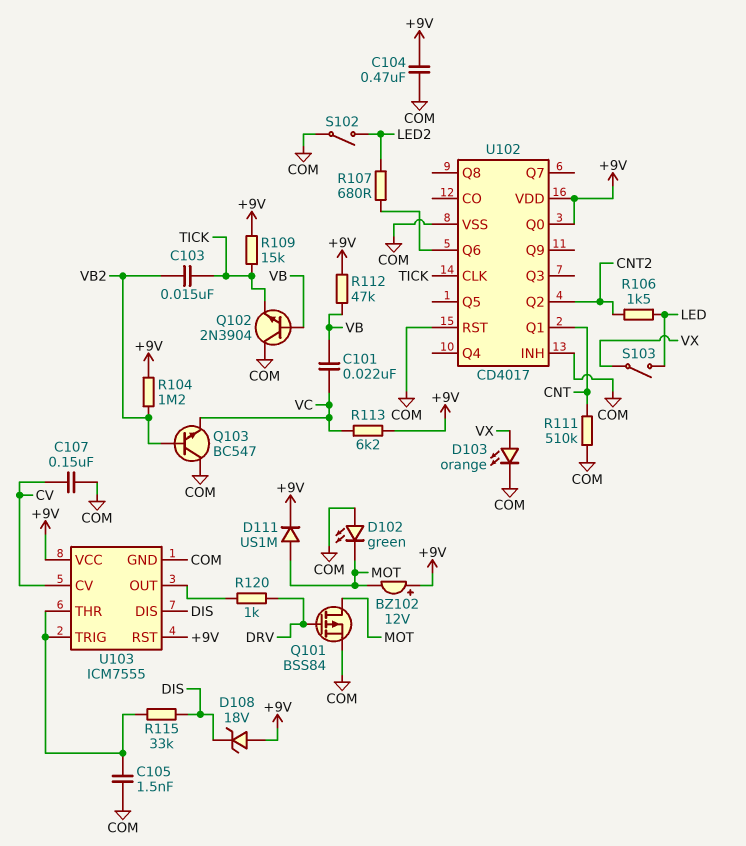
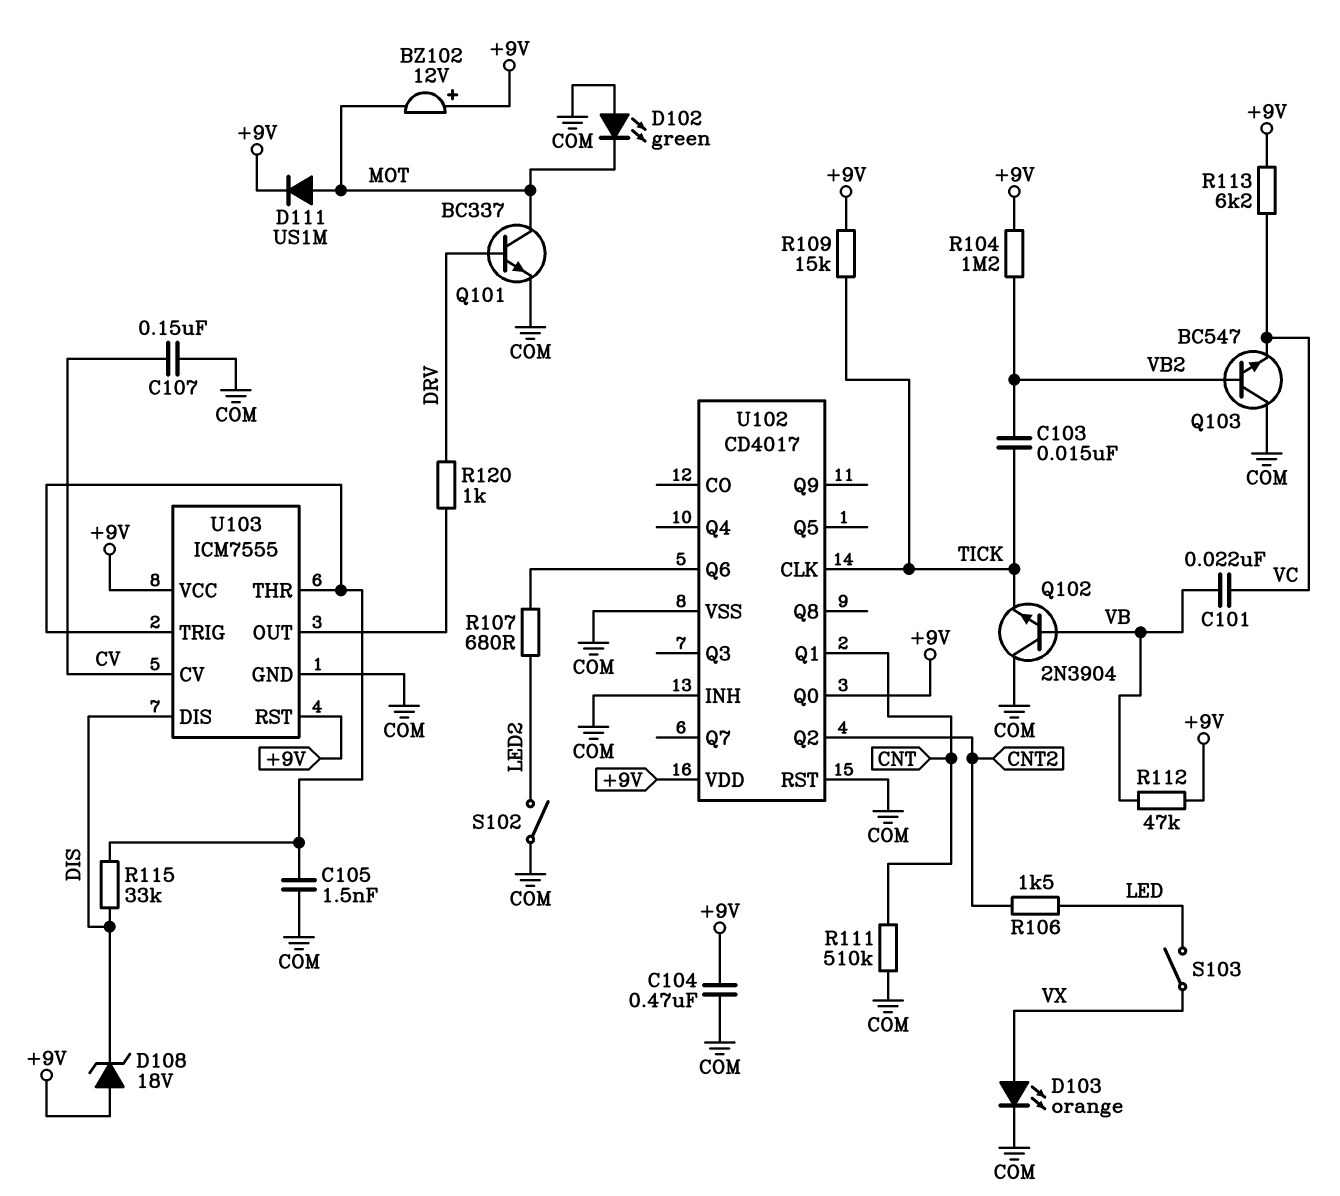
Q101: PMOS BSS84 (G DRV, D MOT, S COM) -> NPN BC337 (B DRV, C MOT, E COM)

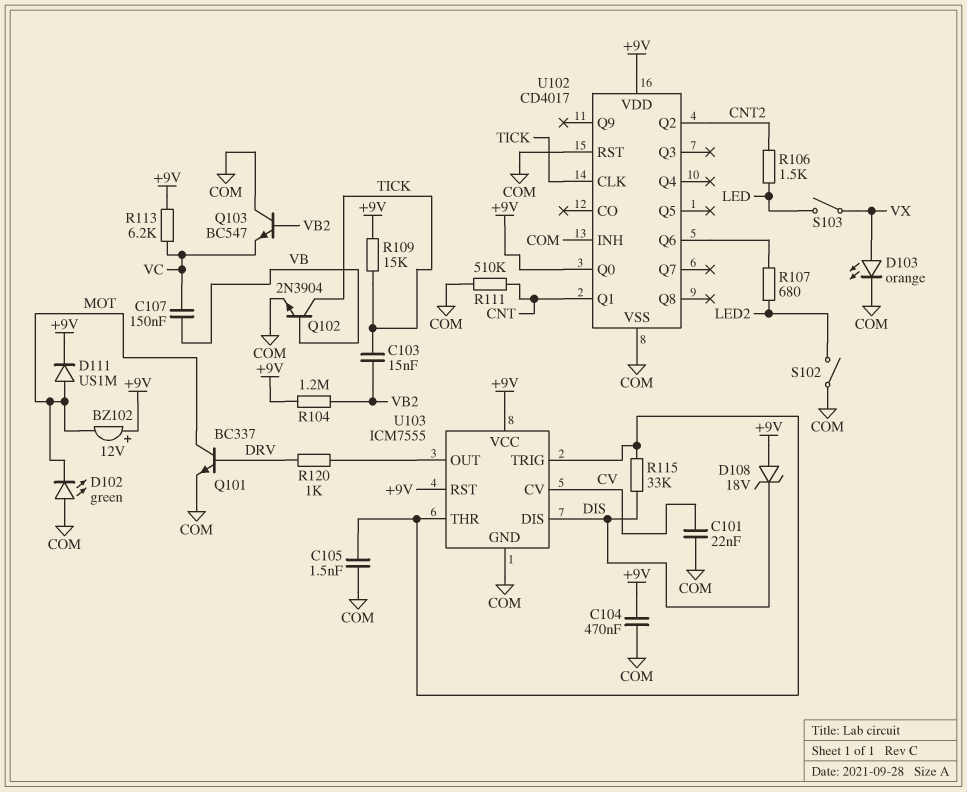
C101: 22nF (VB, VC) -> 22nF (COM, CV)
C107: 150nF (COM, CV) -> 150nF (VB, VC)
Q102: NPN 2N3904 (B VB, C COM, E TICK) -> NPN 2N3904 (B VB, C TICK, E COM)
R112: 47k (+9V, VB) -> none

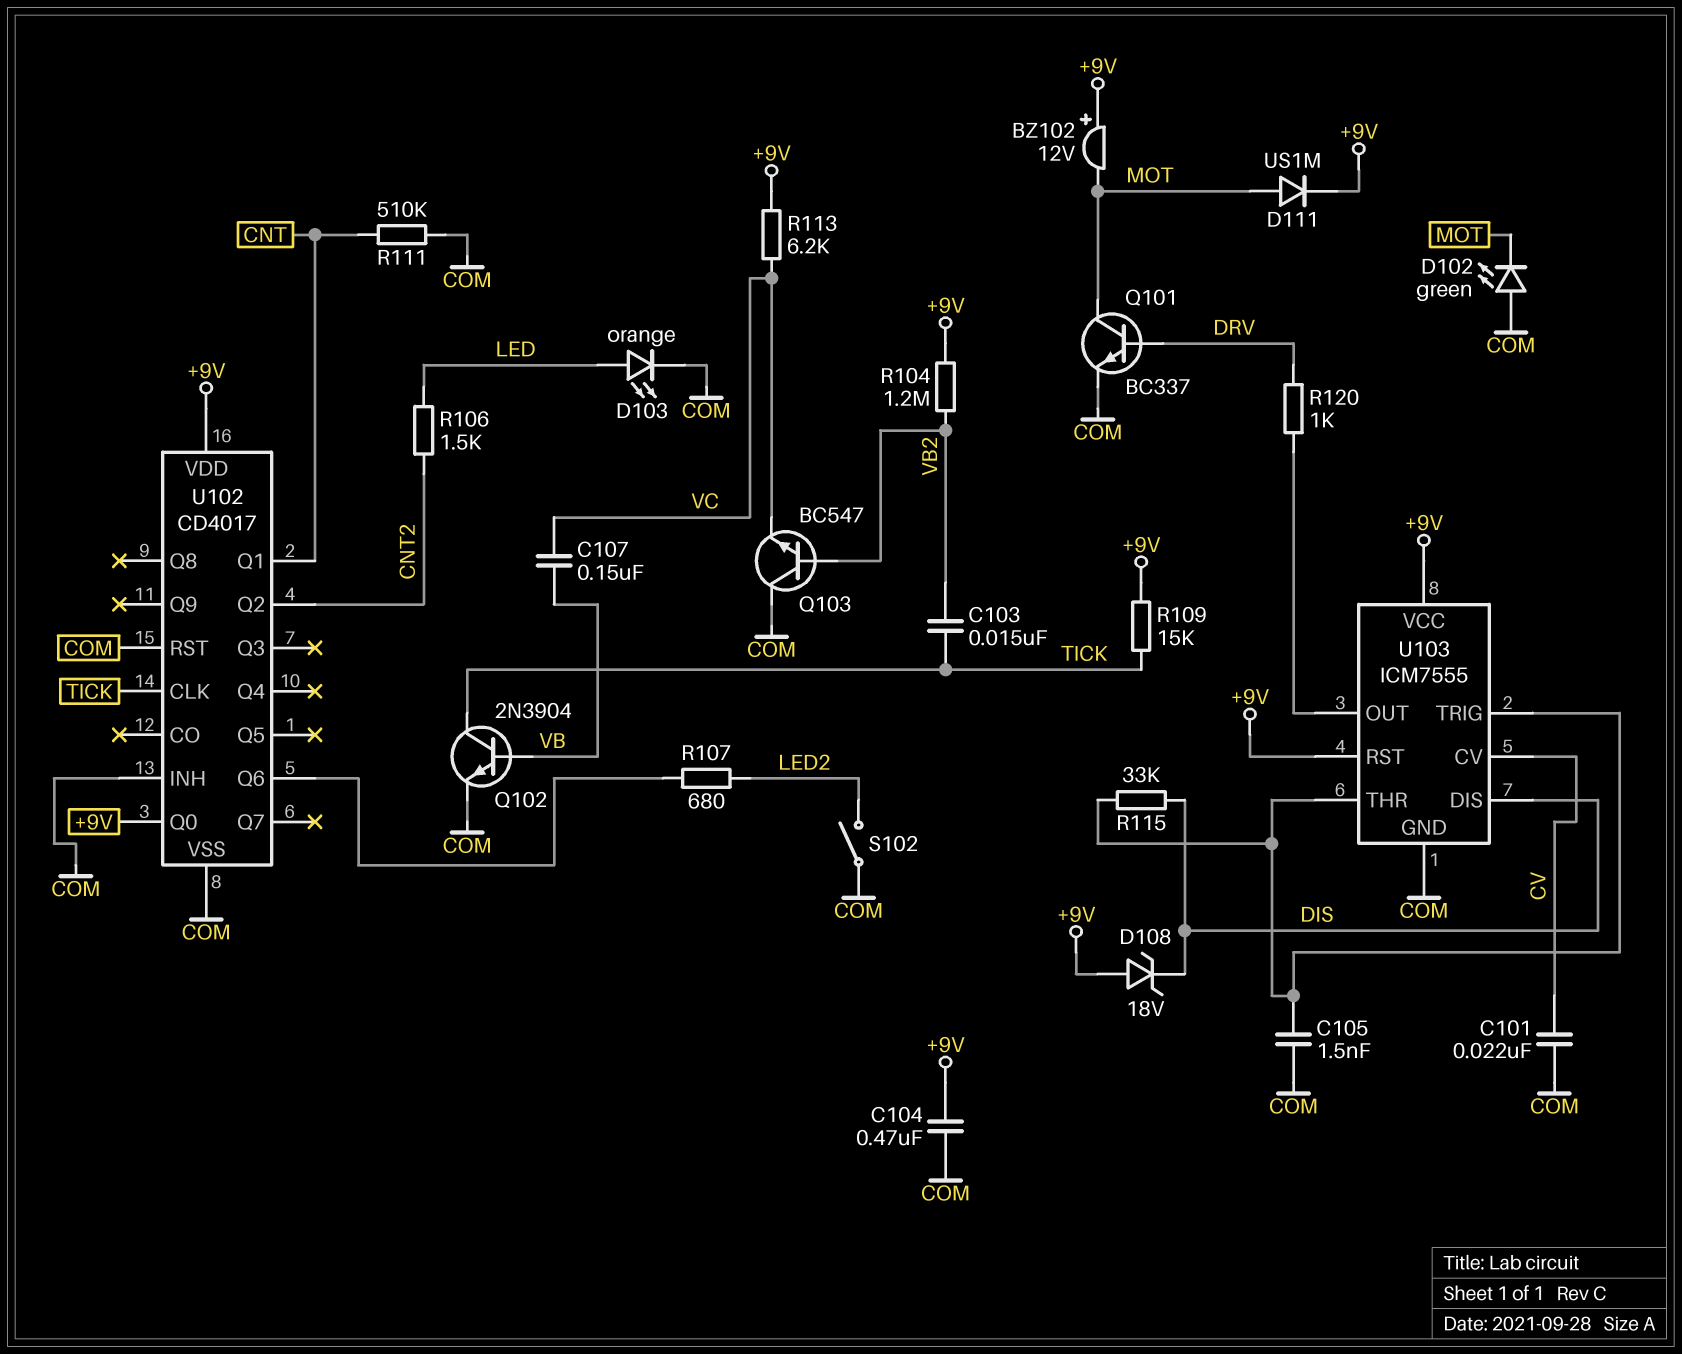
D103: LED orange (A VX, K COM) -> LED orange (A LED, K COM)
S103: switch (LED, VX) -> none

